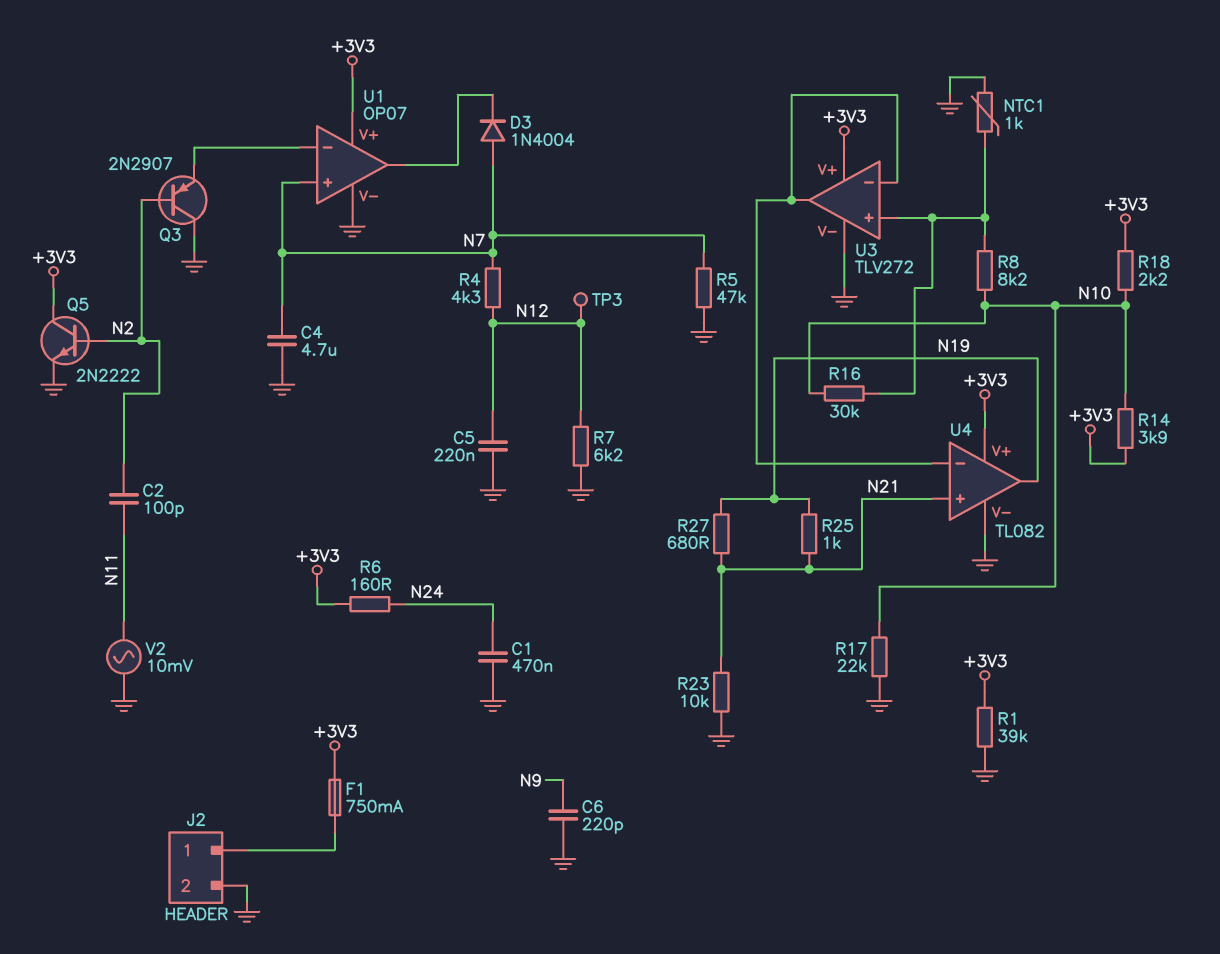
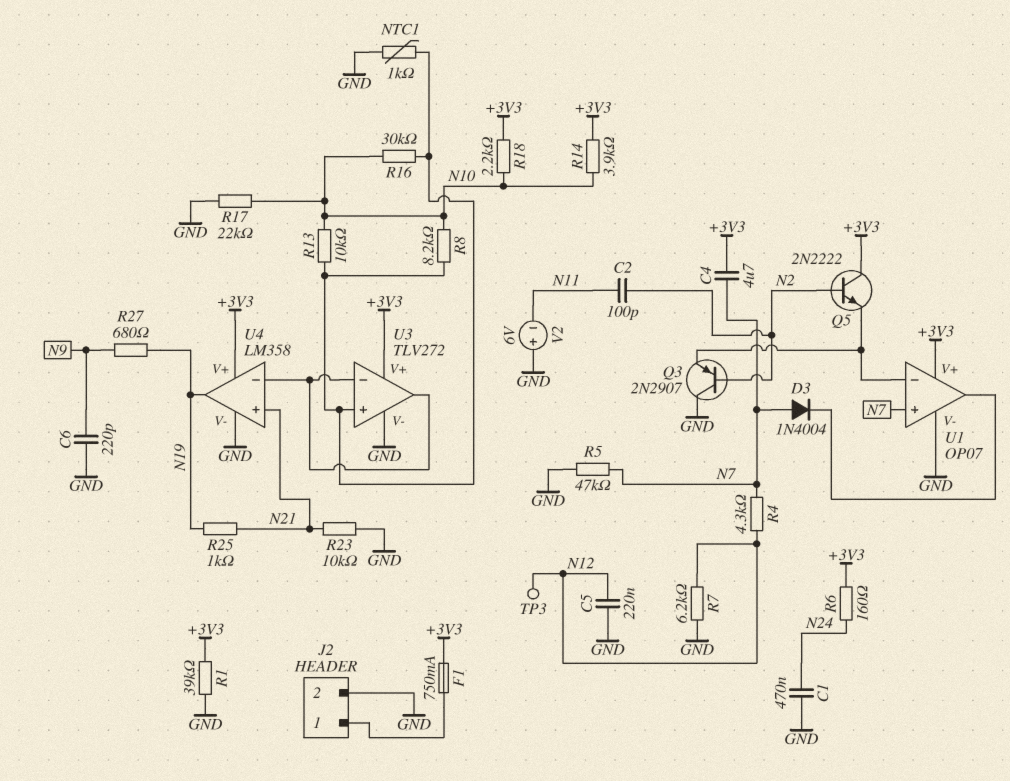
C4: 4.7uF (GND, N7) -> 4.7uF (+3V3, N7)
Q5: NPN 2N2222 (B N2, C +3V3, E GND) -> NPN 2N2222 (B N2, C +3V3, E U1/in-)
R13: none -> 10k (N10, U3/in+)
R27: 680 (N19, N21) -> 680 (N9, N19)
U4: TL082 -> LM358
V2: AC 10mV (GND, N11) -> 6V (plus GND, minus N11)

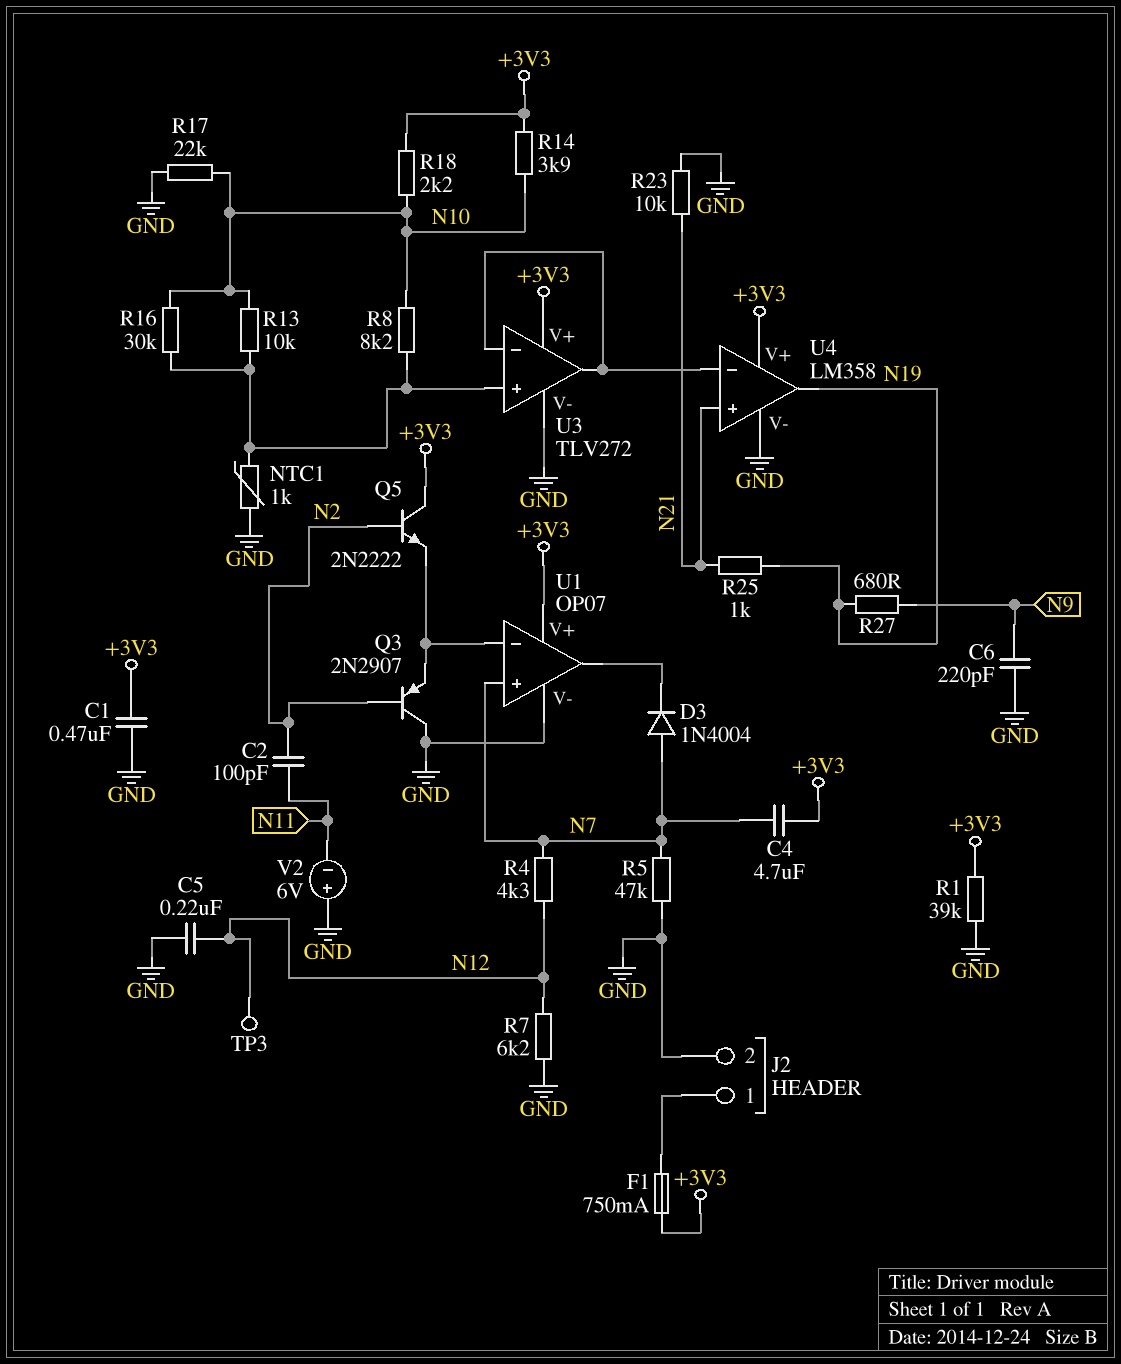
C1: 470nF (GND, N24) -> 470nF (+3V3, GND)
R6: 160 (+3V3, N24) -> none

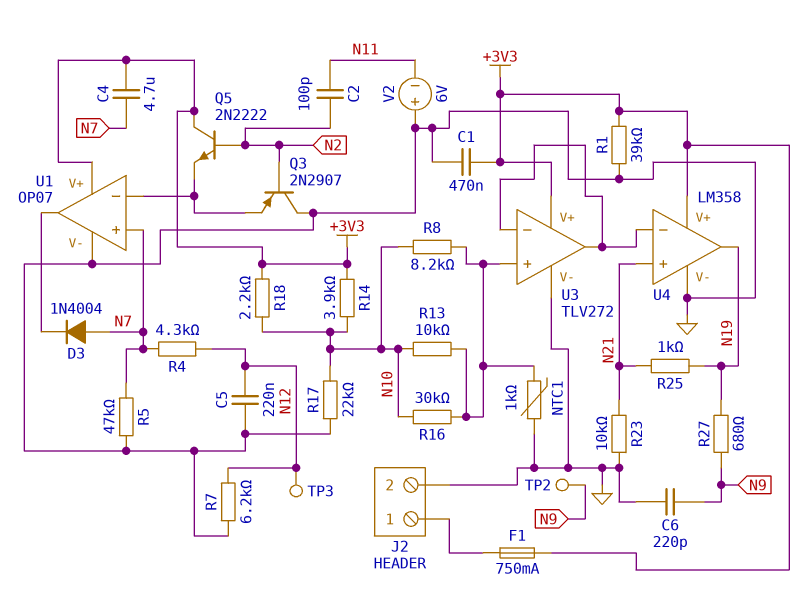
TP2: none -> test point (N9)

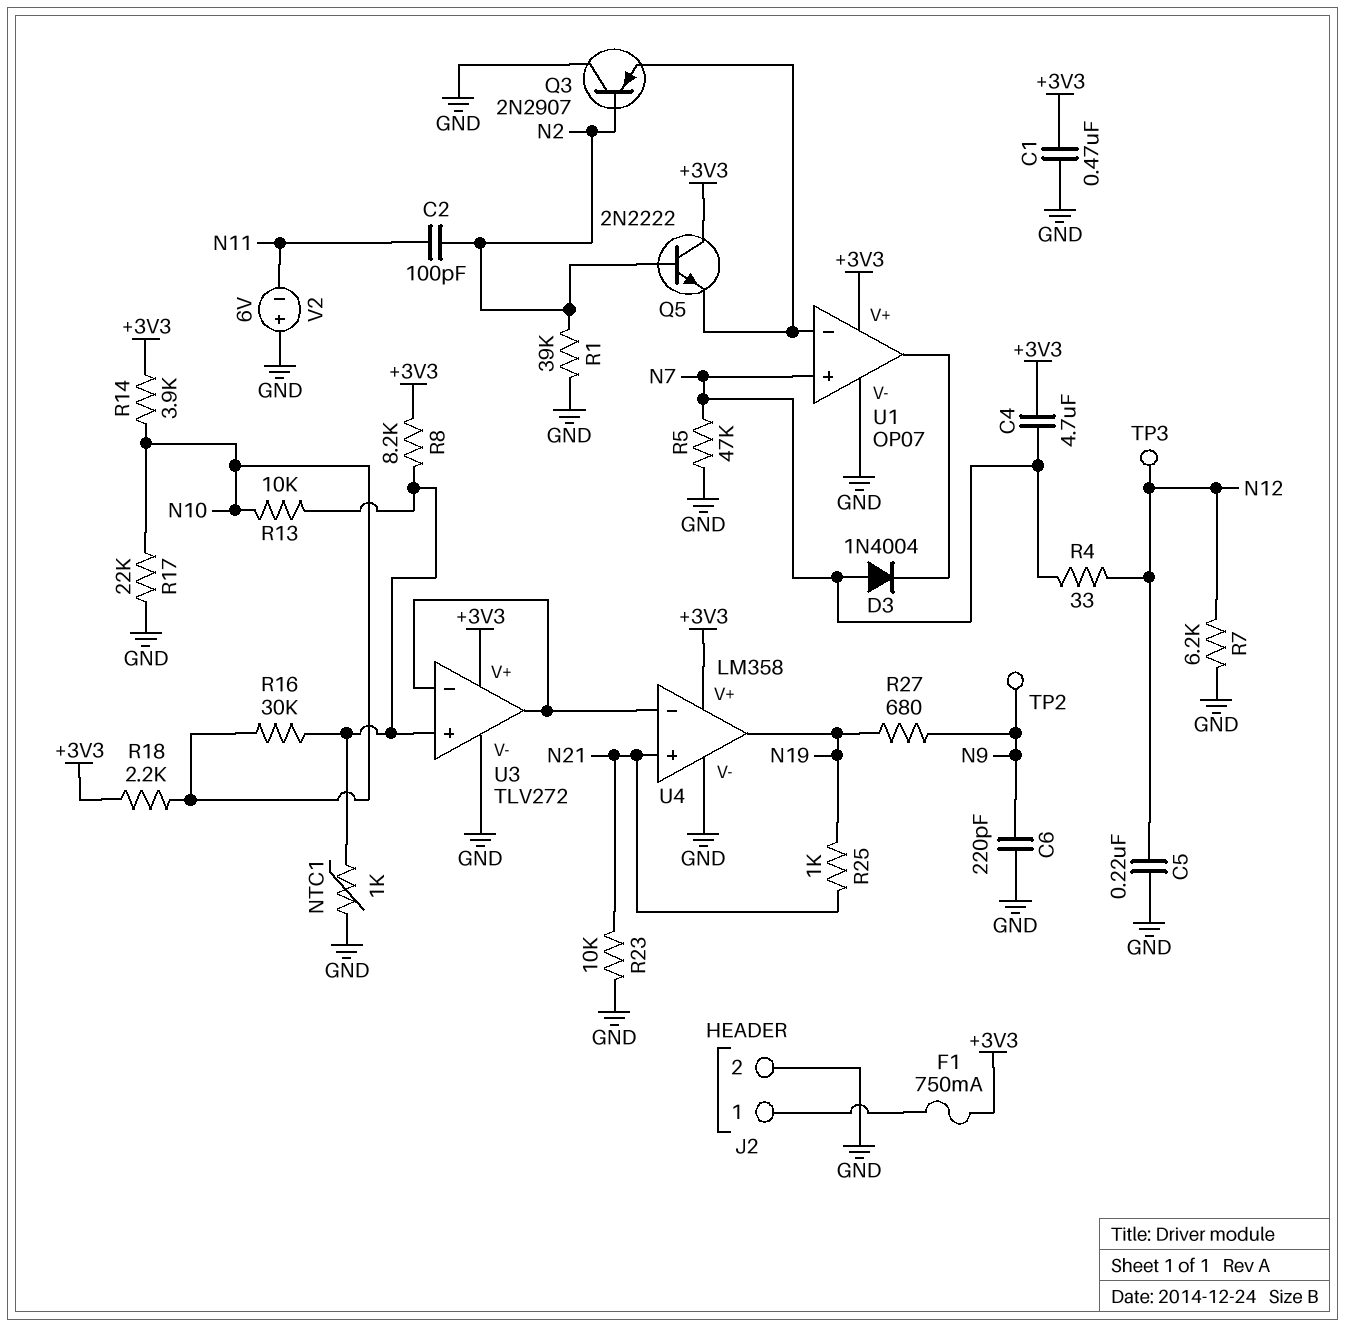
R1: 39k (+3V3, GND) -> 39k (GND, N2)
R4: 4.3k (N7, N12) -> 33 (N7, N12)
R8: 8.2k (N10, U3/in+) -> 8.2k (+3V3, U3/in+)

